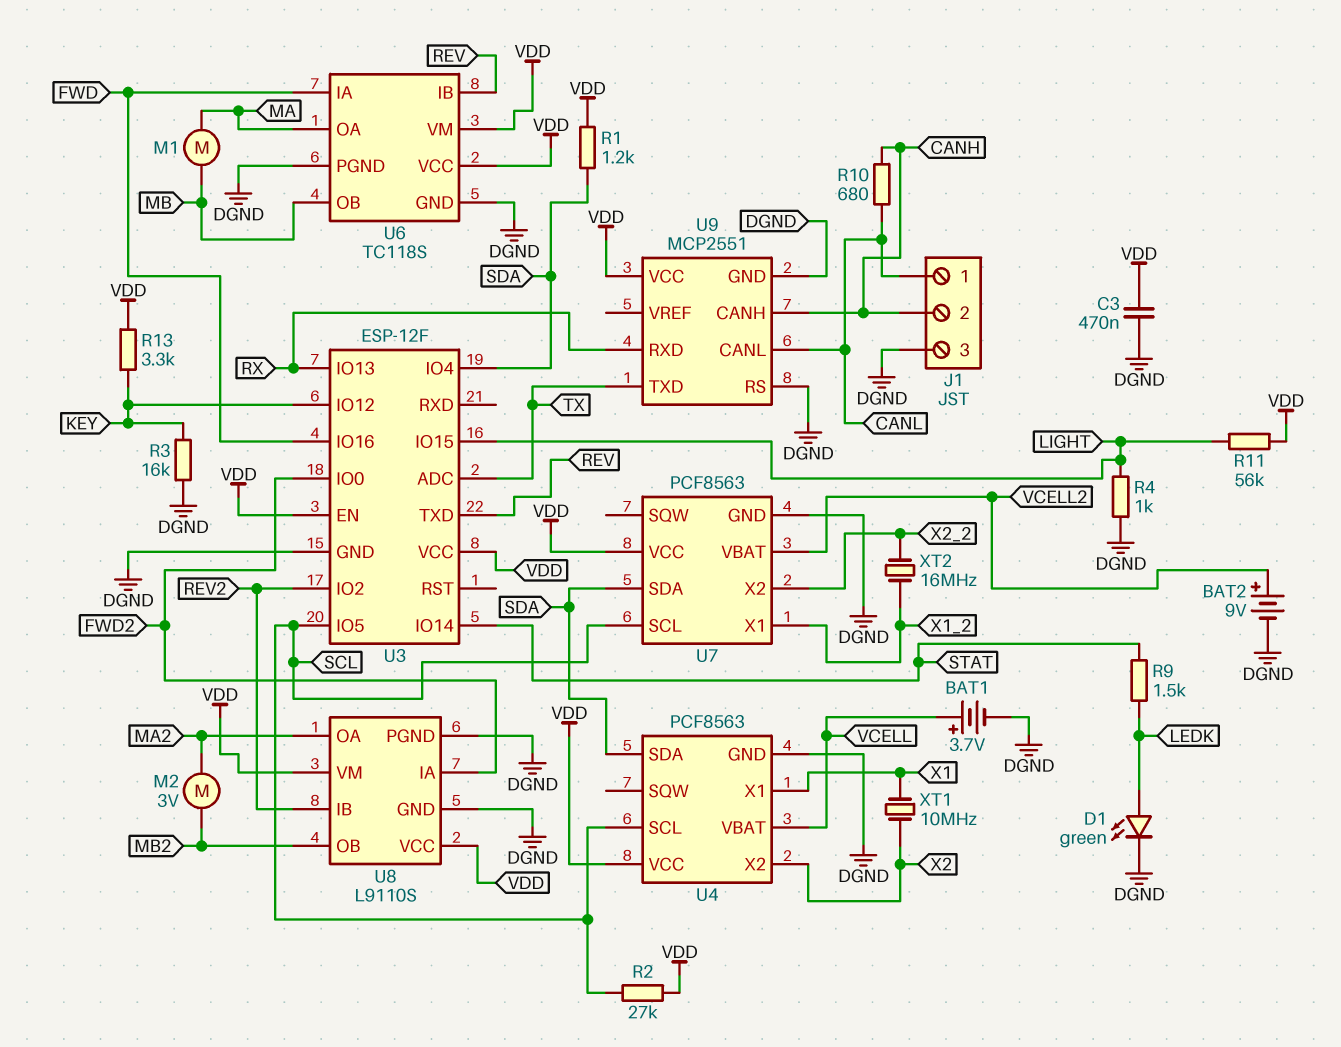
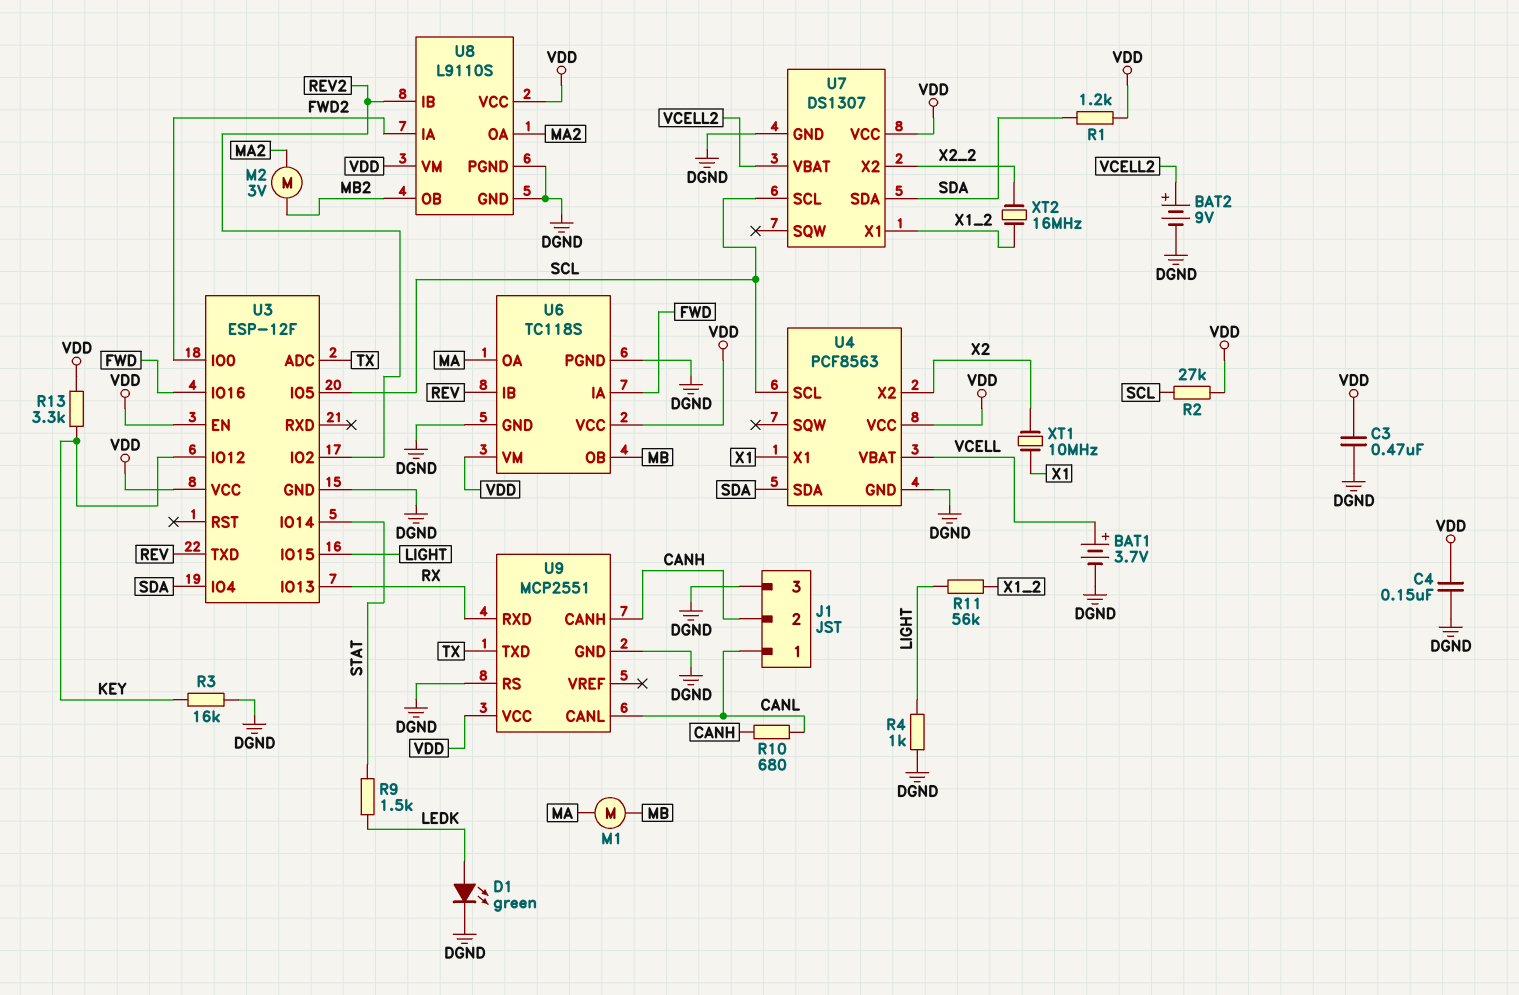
C4: none -> 150nF (DGND, VDD)
R11: 56k (LIGHT, VDD) -> 56k (LIGHT, X1_2)
U7: PCF8563 -> DS1307

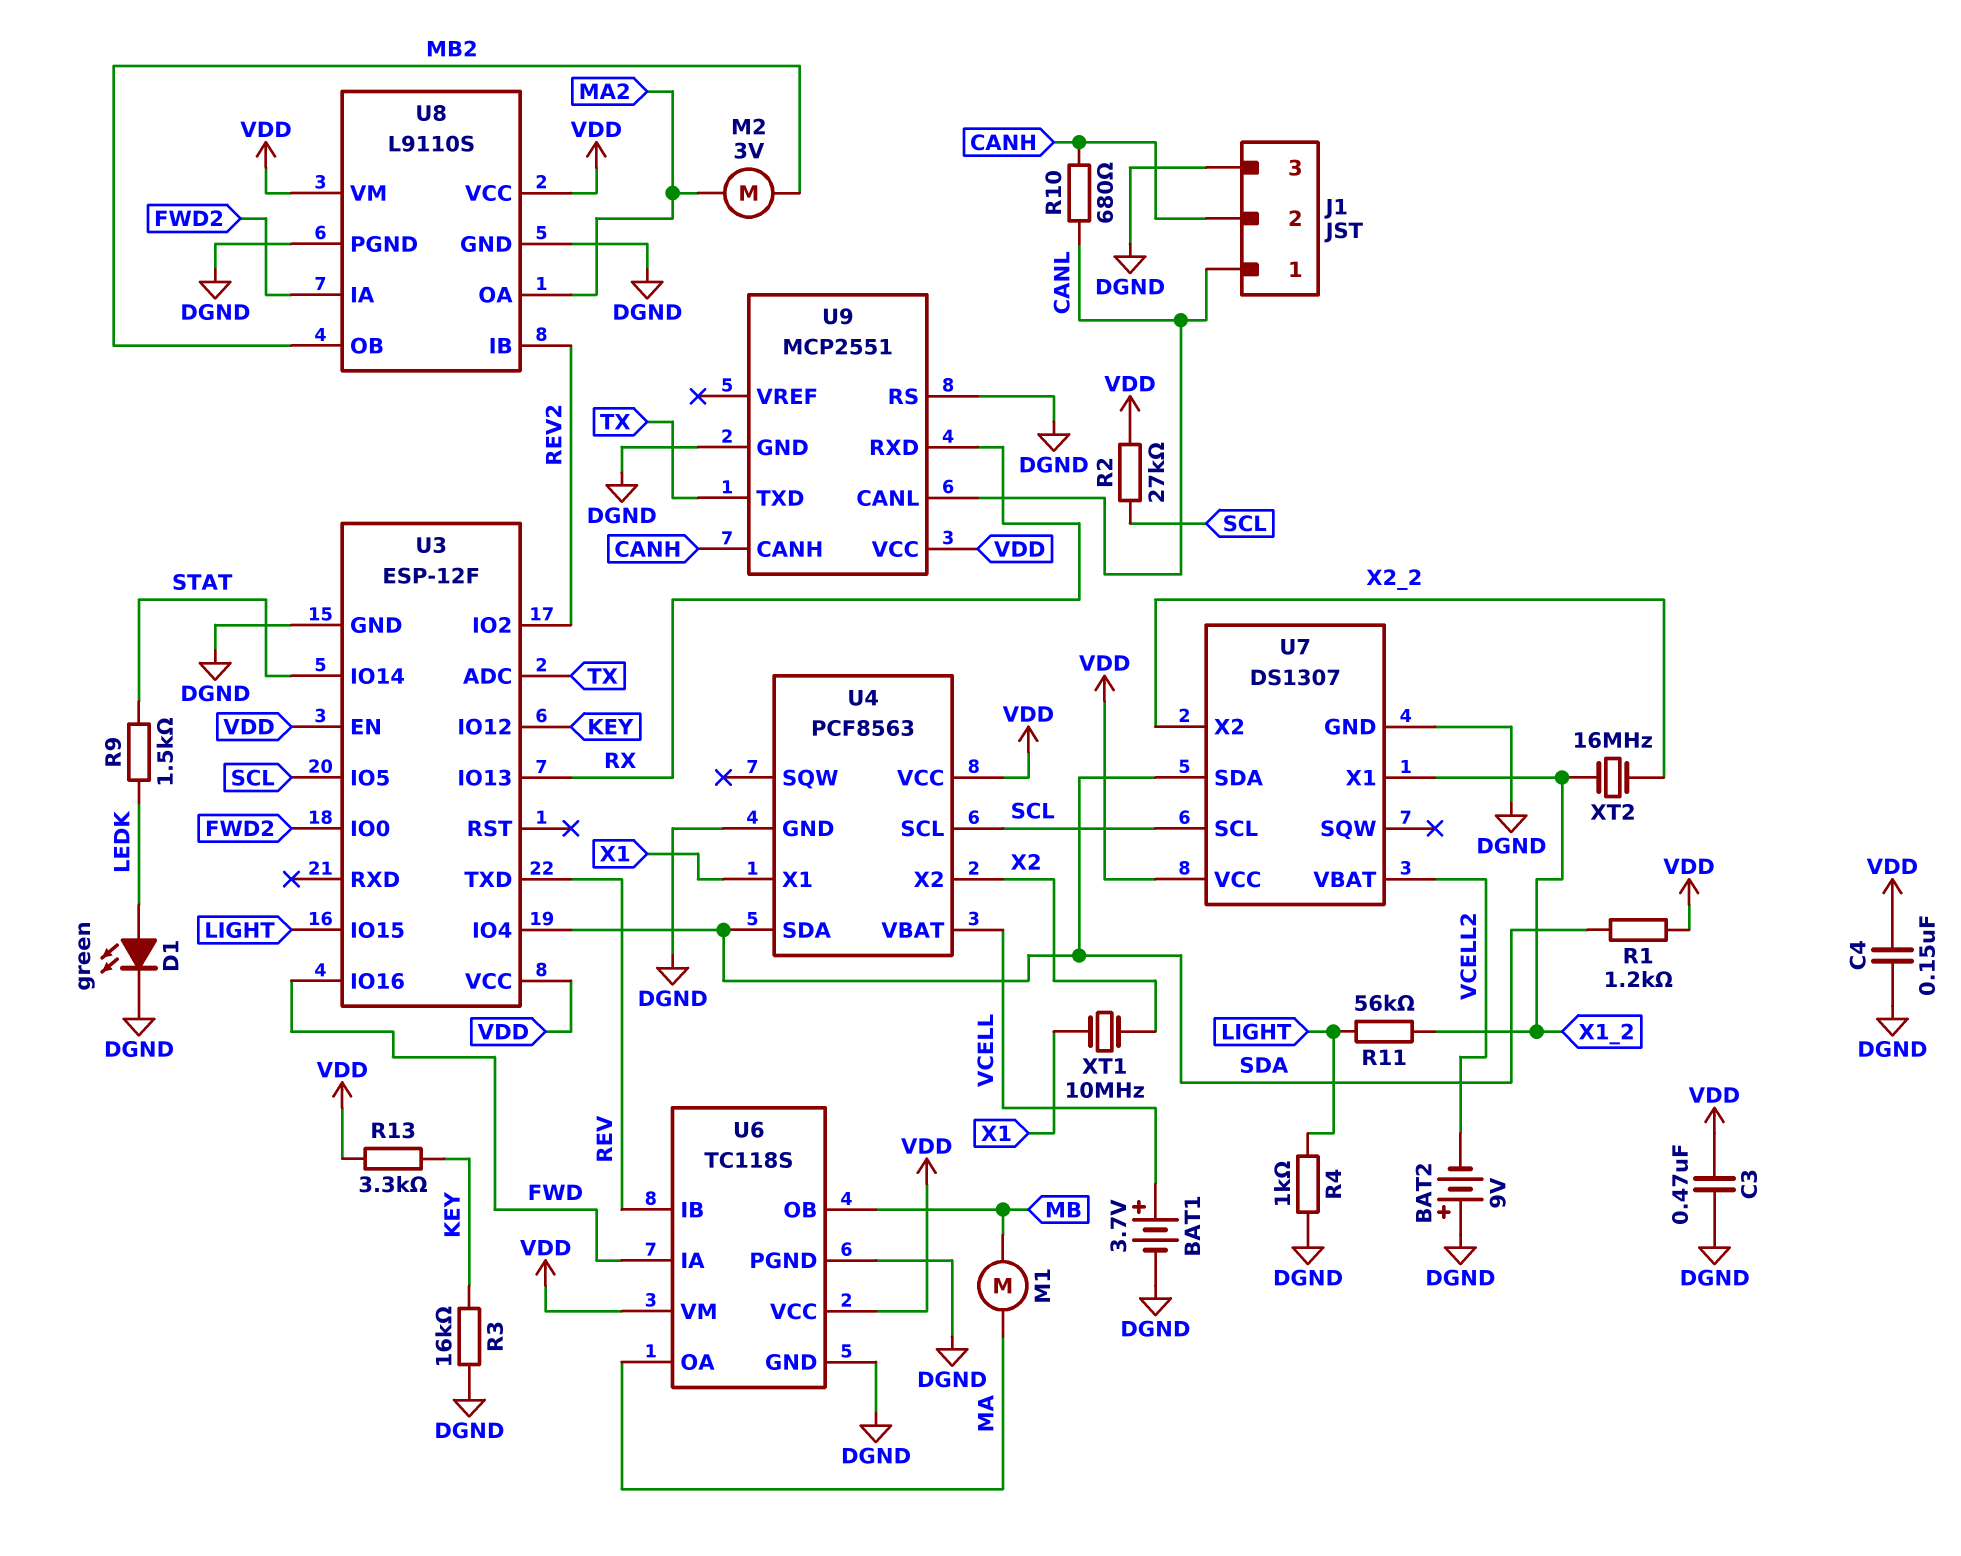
BAT2: 9V (plus VCELL2, minus DGND) -> 9V (plus DGND, minus VCELL2)

